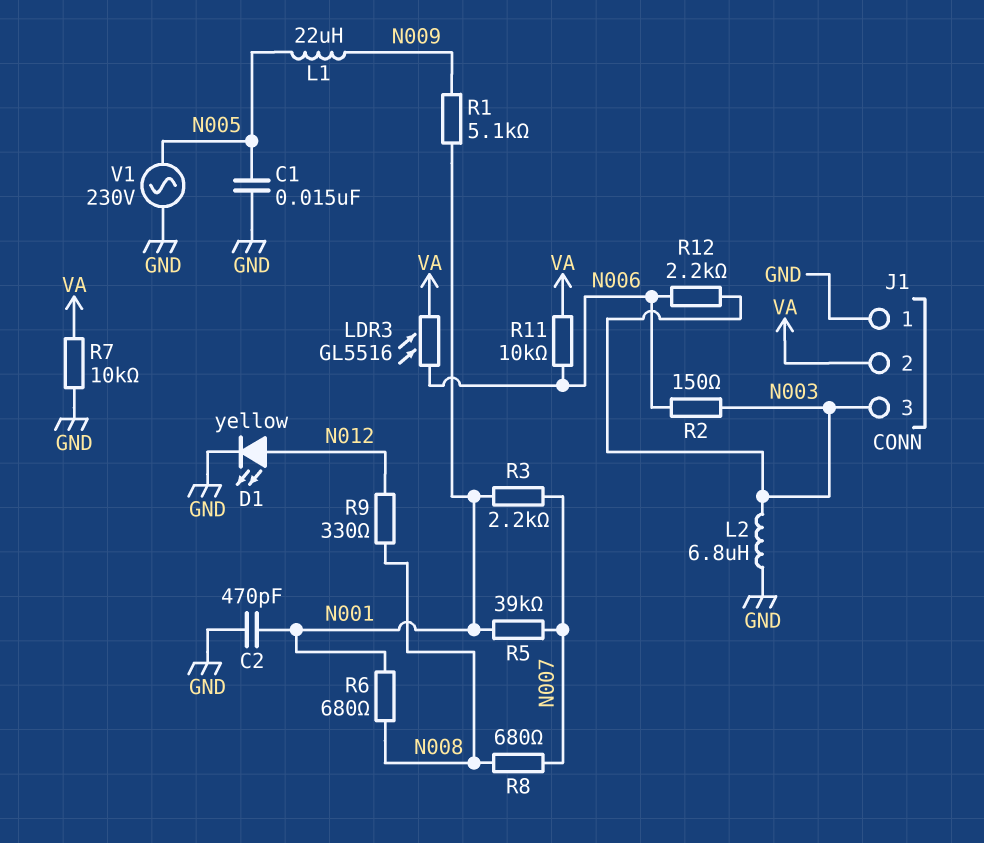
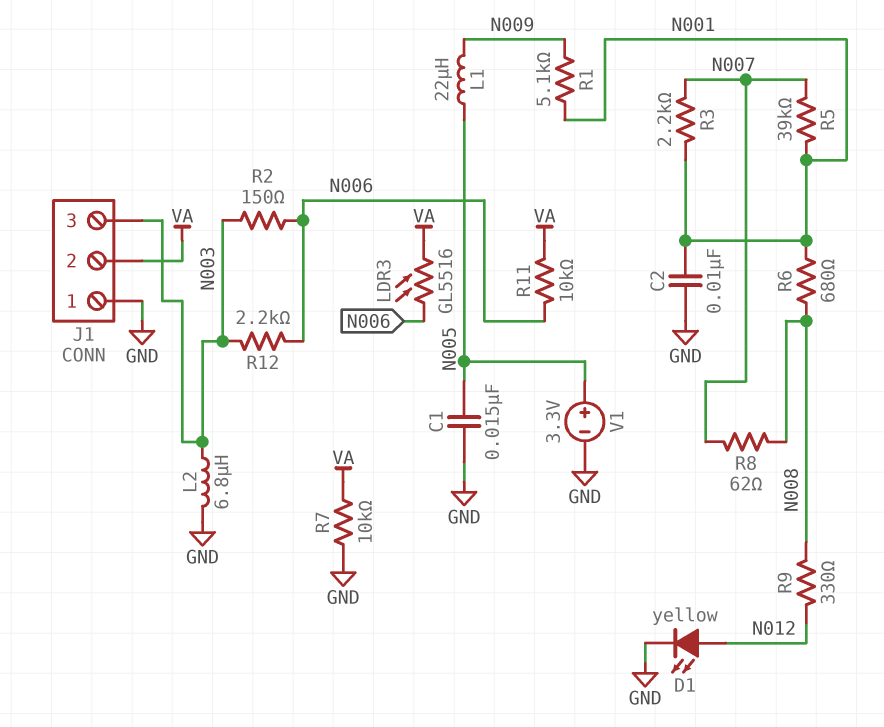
C2: 470pF (GND, N001) -> 10nF (GND, N001)
R8: 680 (N007, N008) -> 62 (N007, N008)
V1: AC 230V (GND, N005) -> 3.3V (plus N005, minus GND)

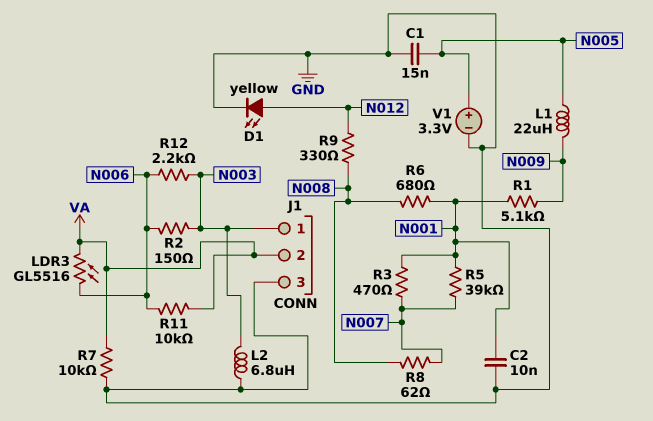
J1 pin 1: GND -> N003
J1 pin 3: N003 -> GND
R3: 2.2k (N001, N007) -> 470 (N001, N007)

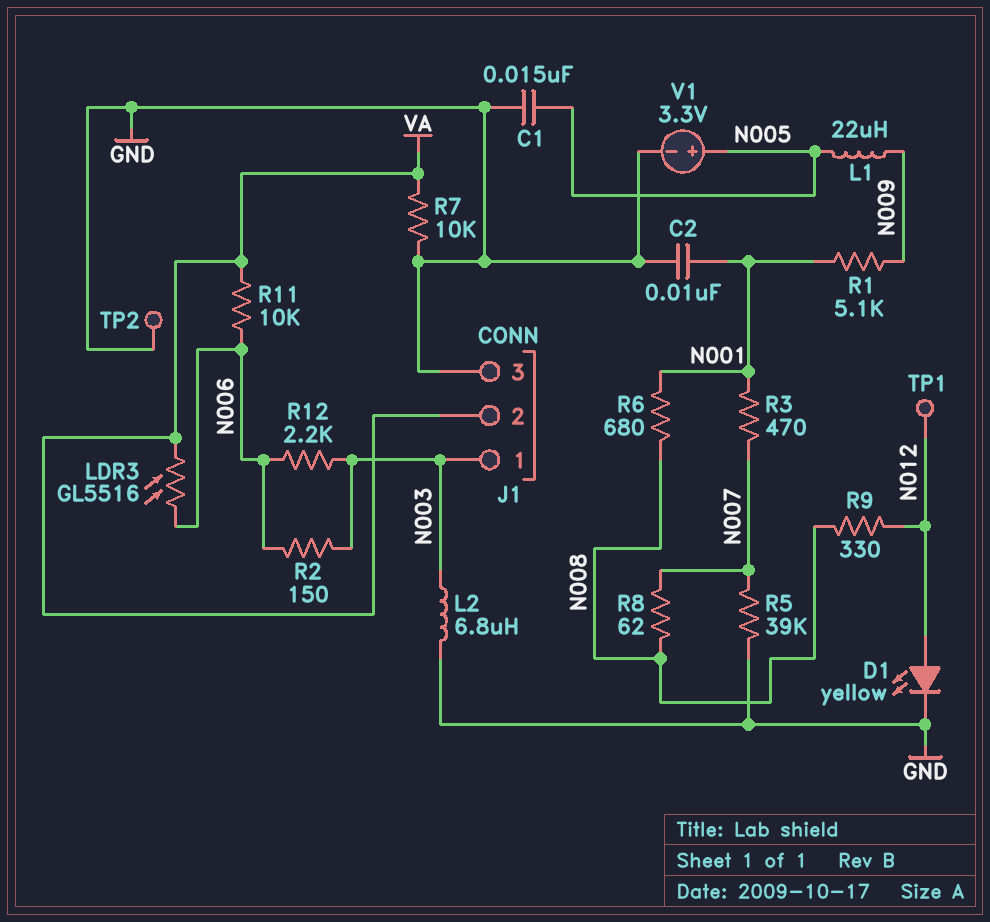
R5: 39k (N001, N007) -> 39k (GND, N007)
TP1: none -> test point (N012)
TP2: none -> test point (GND)

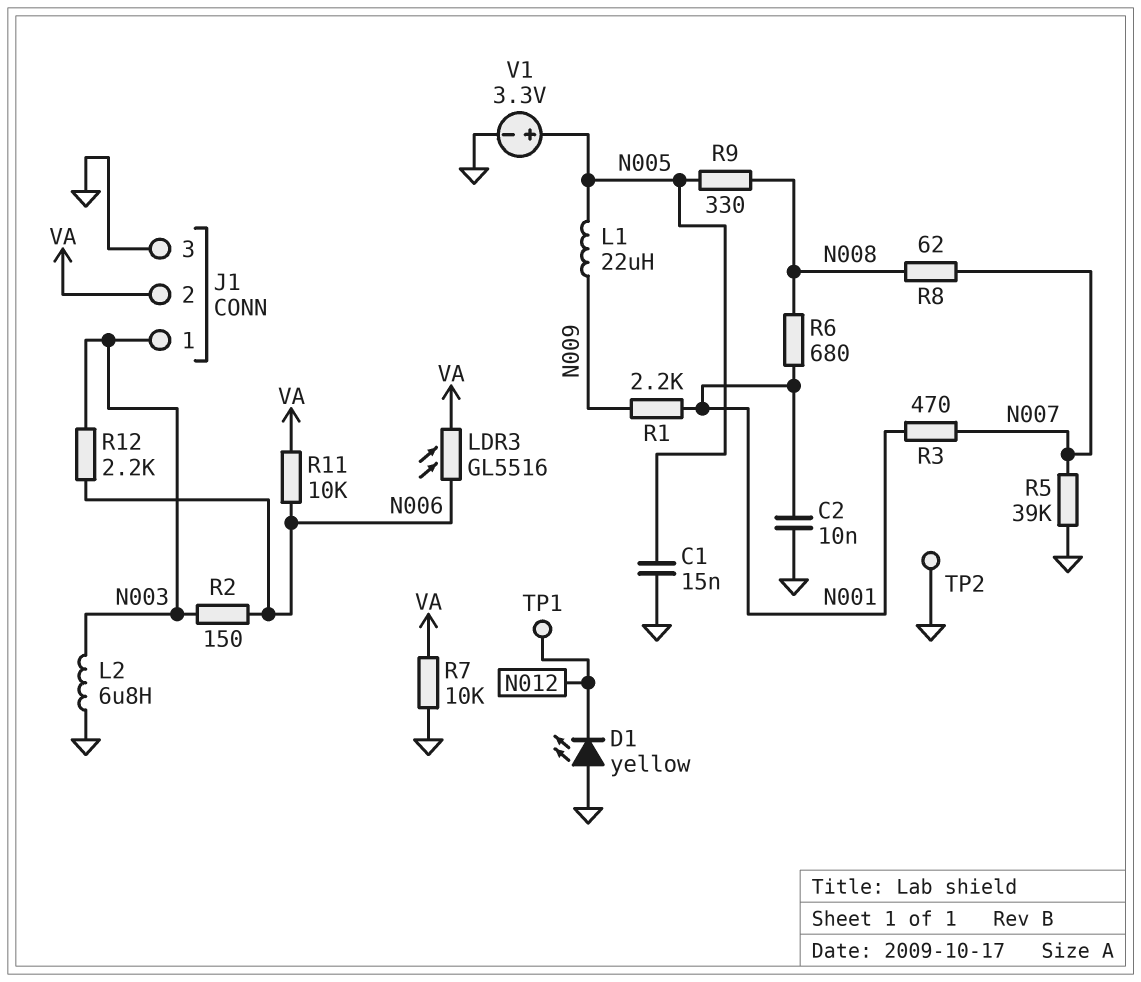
D1: LED yellow (A N012, K GND) -> LED yellow (A GND, K N012)
R1: 5.1k (N001, N009) -> 2.2k (N001, N009)
R9: 330 (N008, N012) -> 330 (N005, N008)

